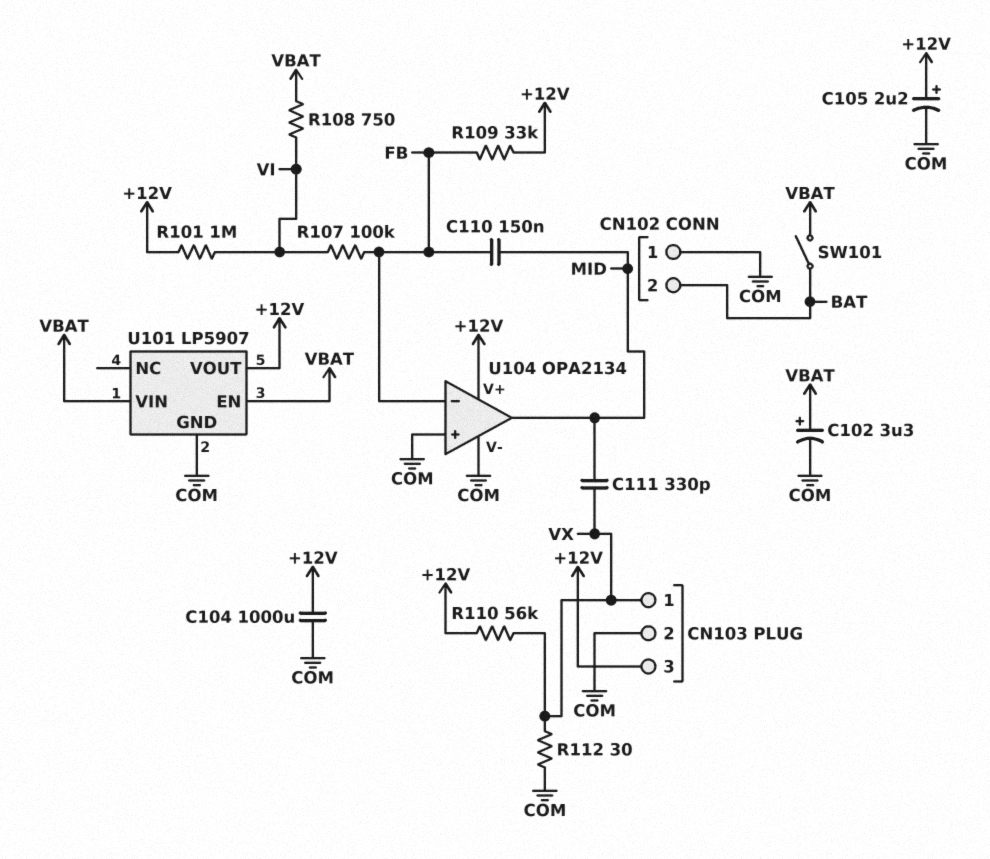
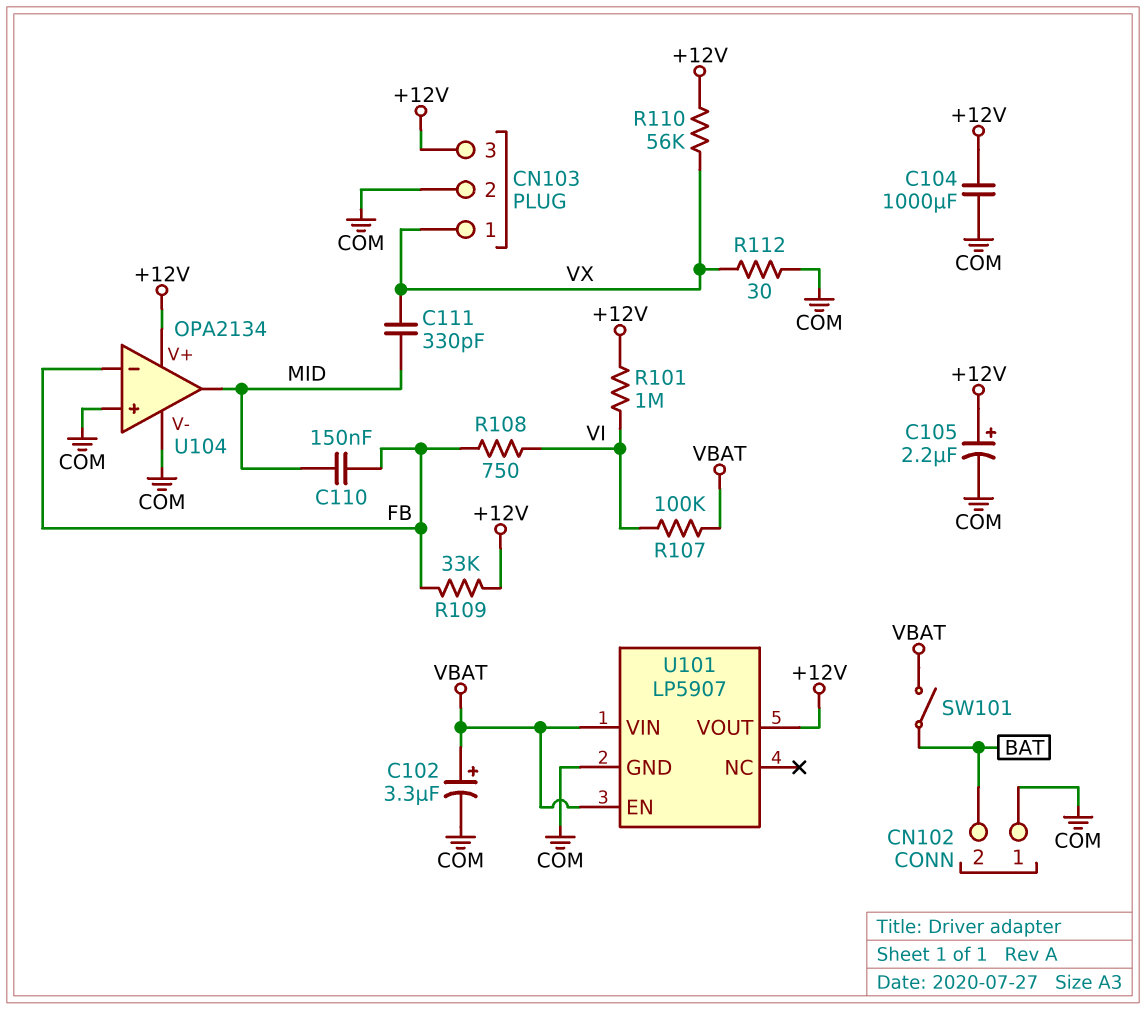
R107: 100k (FB, VI) -> 100k (VBAT, VI)
R108: 750 (VBAT, VI) -> 750 (FB, VI)

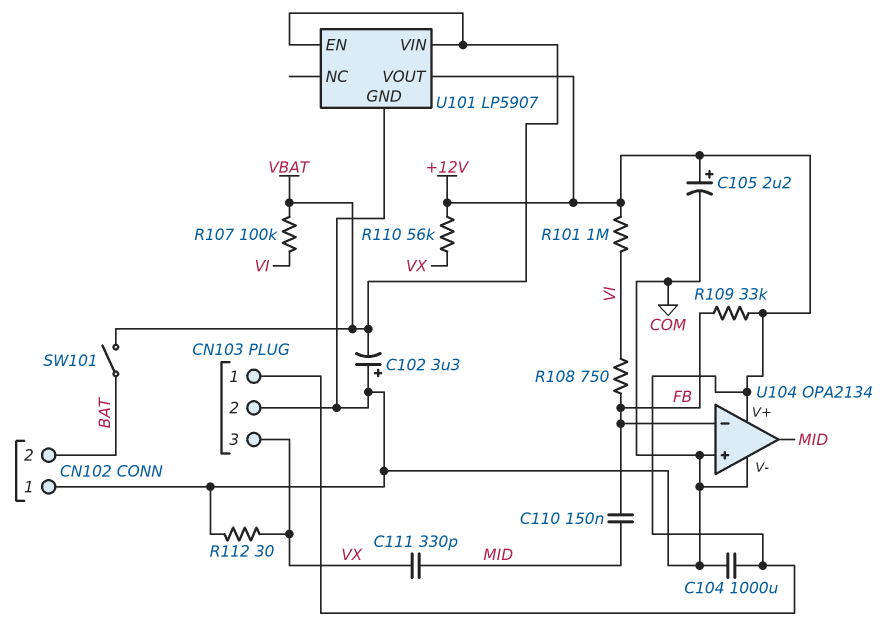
C102: 3.3uF (plus VBAT, minus COM) -> 3.3uF (plus COM, minus VBAT)
CN103 pin 1: VX -> +12V
CN103 pin 3: +12V -> VX

